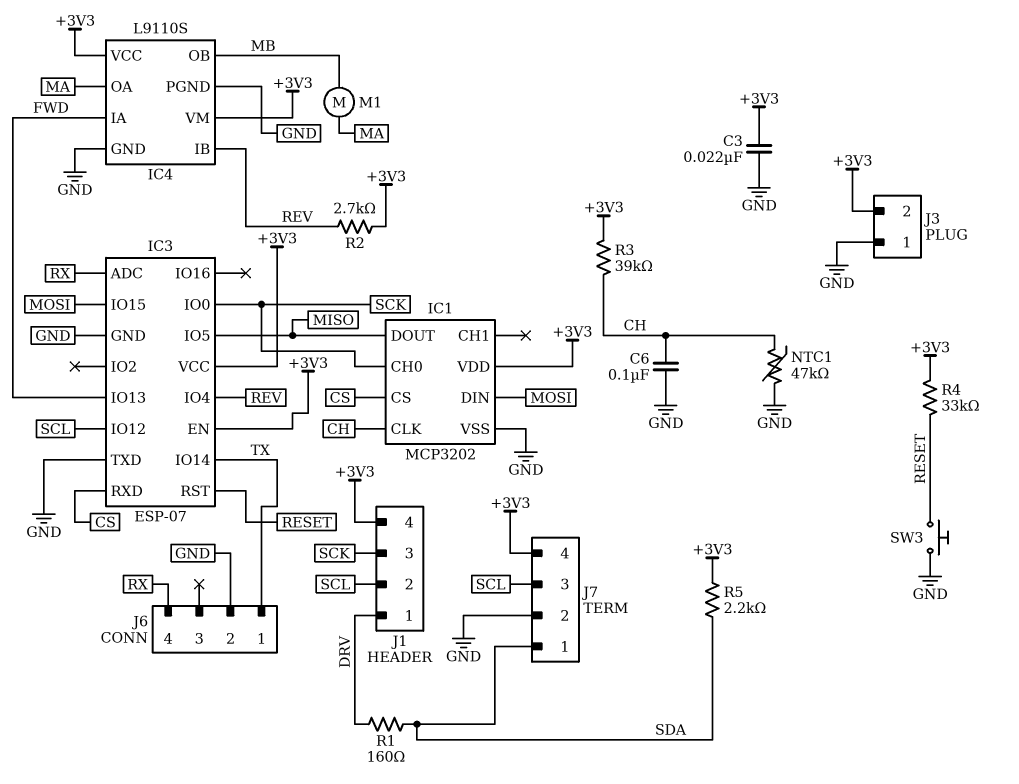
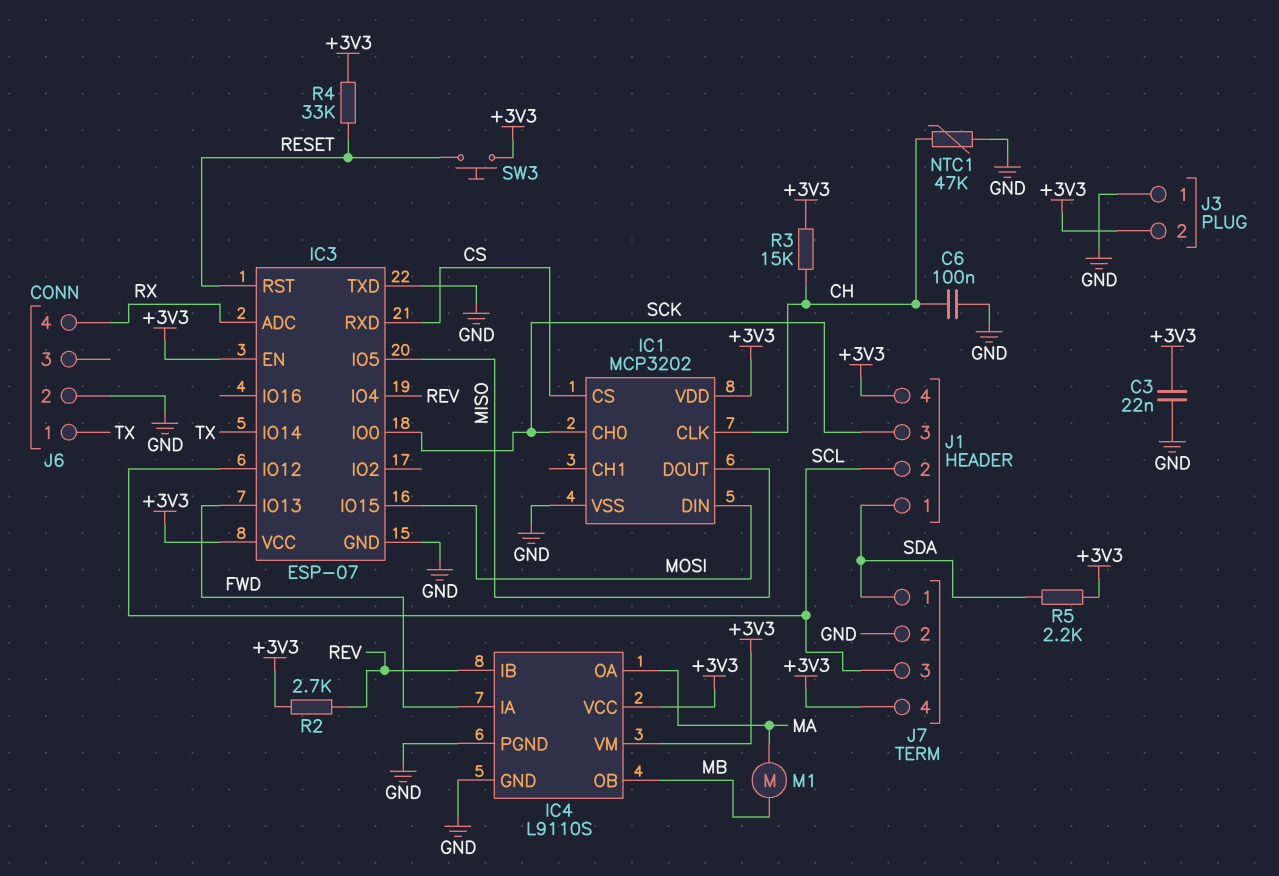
J1 pin 1: DRV -> SDA
R1: 160 (DRV, SDA) -> none
R3: 39k (+3V3, CH) -> 15k (+3V3, CH)
SW3: button (GND, RESET) -> button (+3V3, RESET)

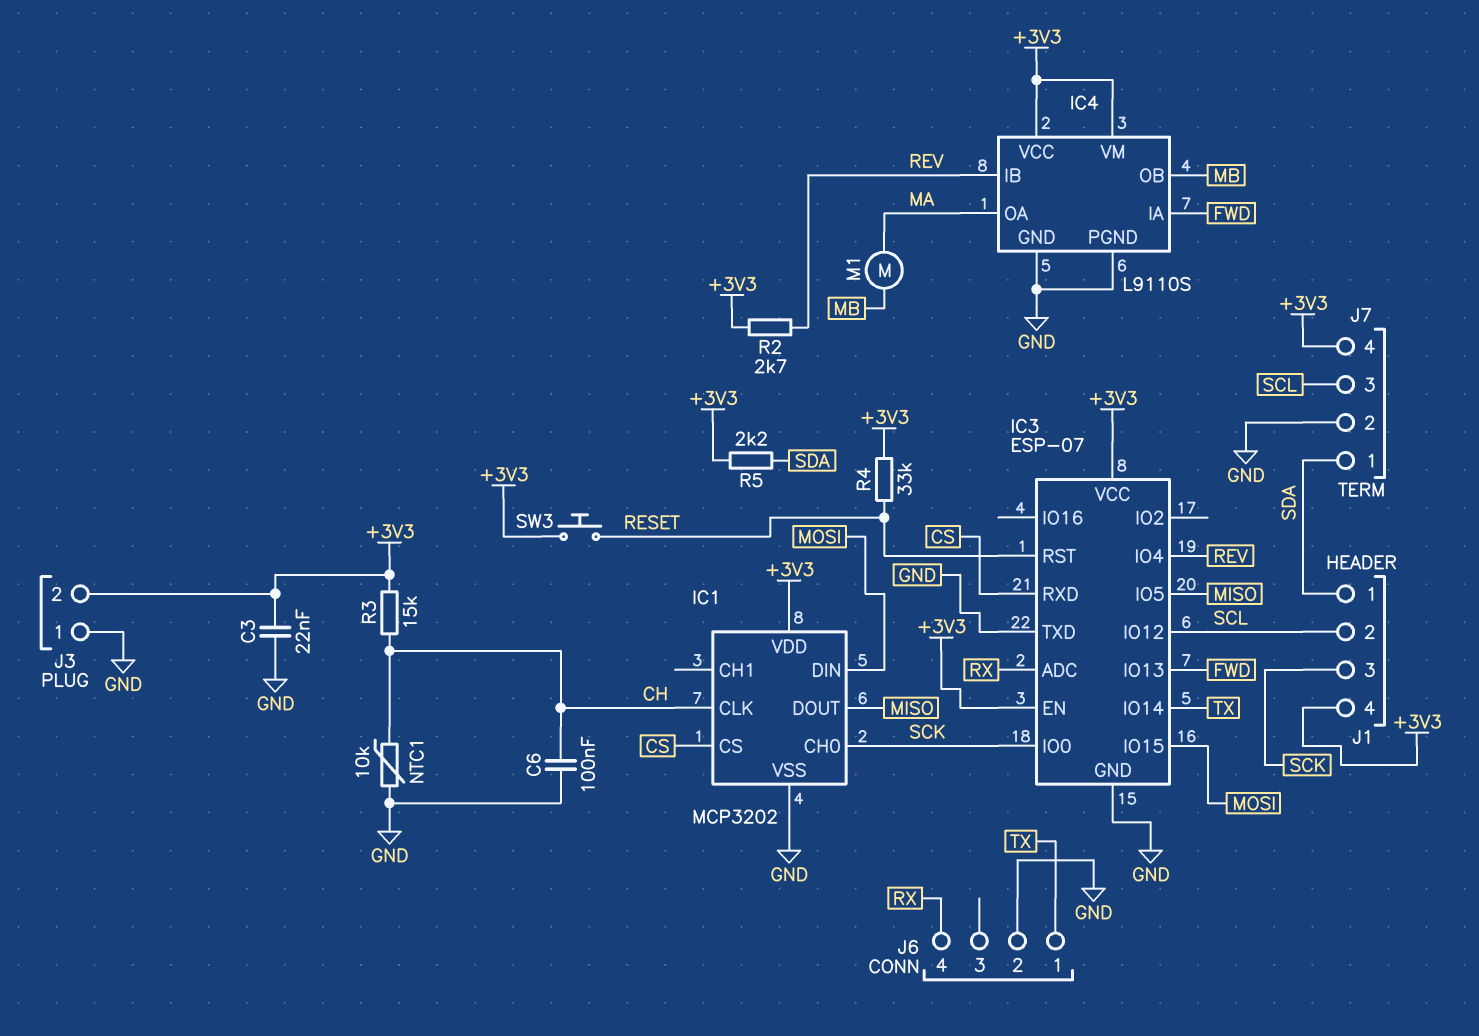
NTC1: 47k (CH, GND) -> 10k (CH, GND)

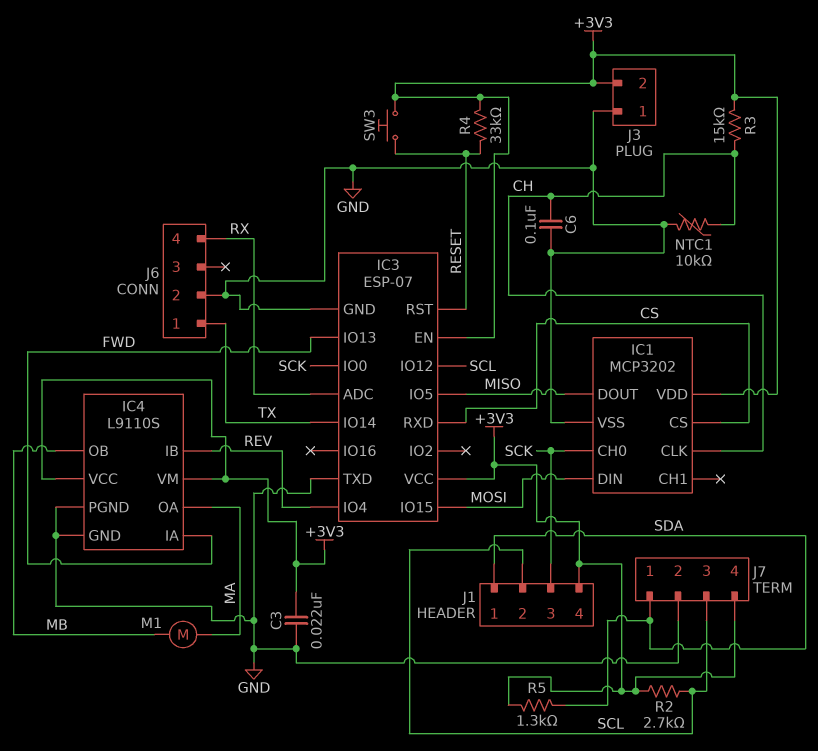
R2: 2.7k (+3V3, REV) -> 2.7k (+3V3, SCL)
R5: 2.2k (+3V3, SDA) -> 1.3k (+3V3, SDA)

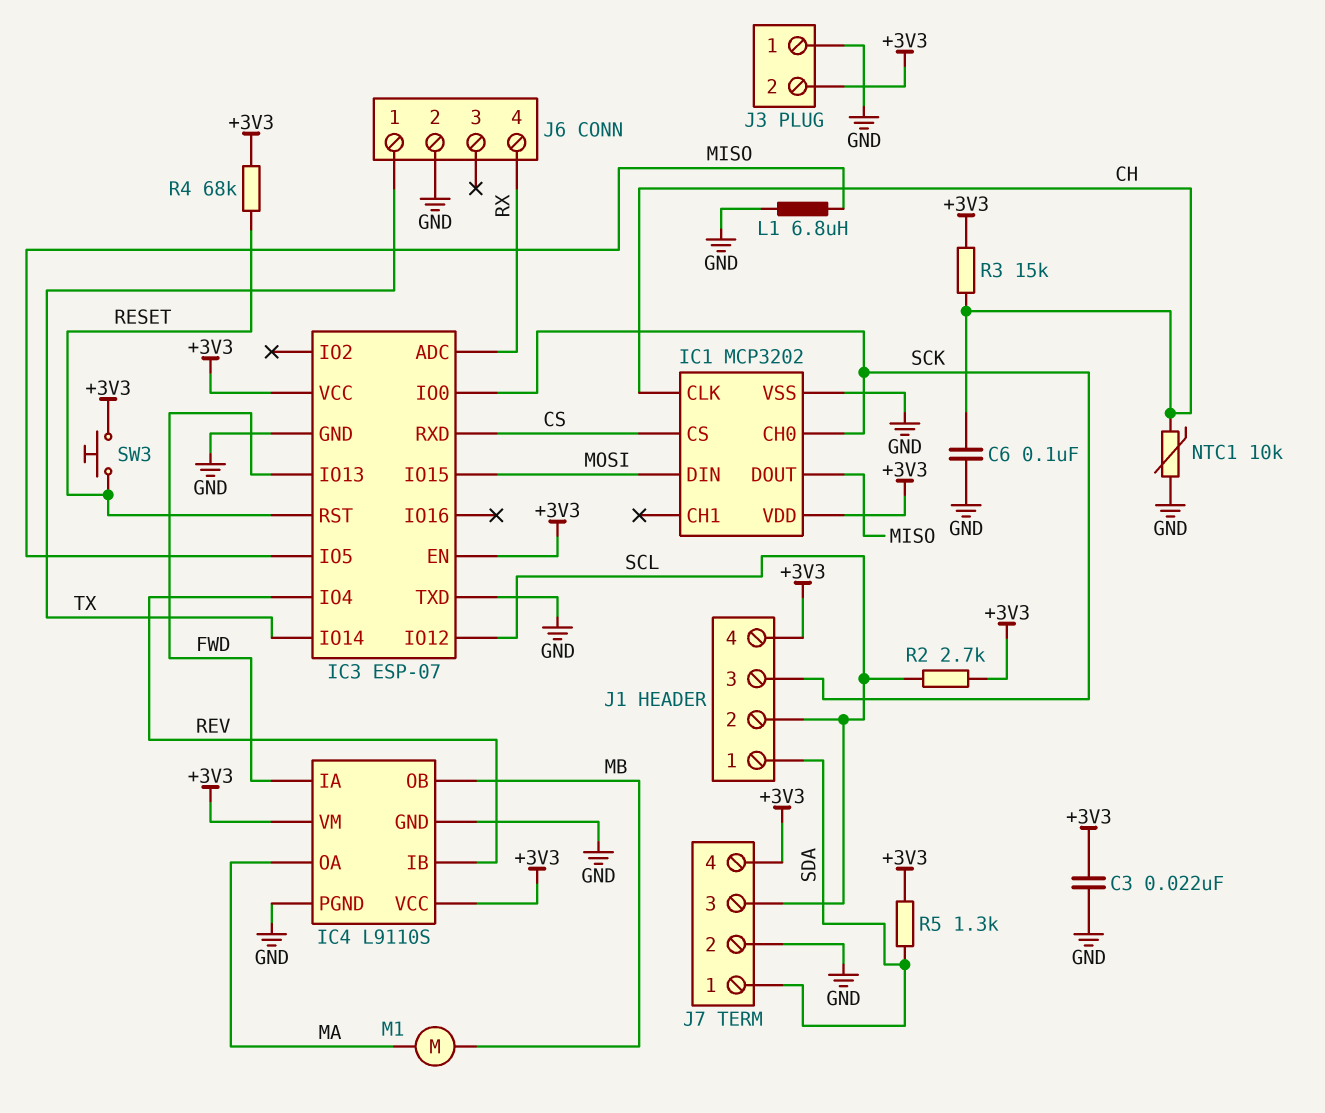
L1: none -> 6.8uH (GND, MISO)
R4: 33k (+3V3, RESET) -> 68k (+3V3, RESET)

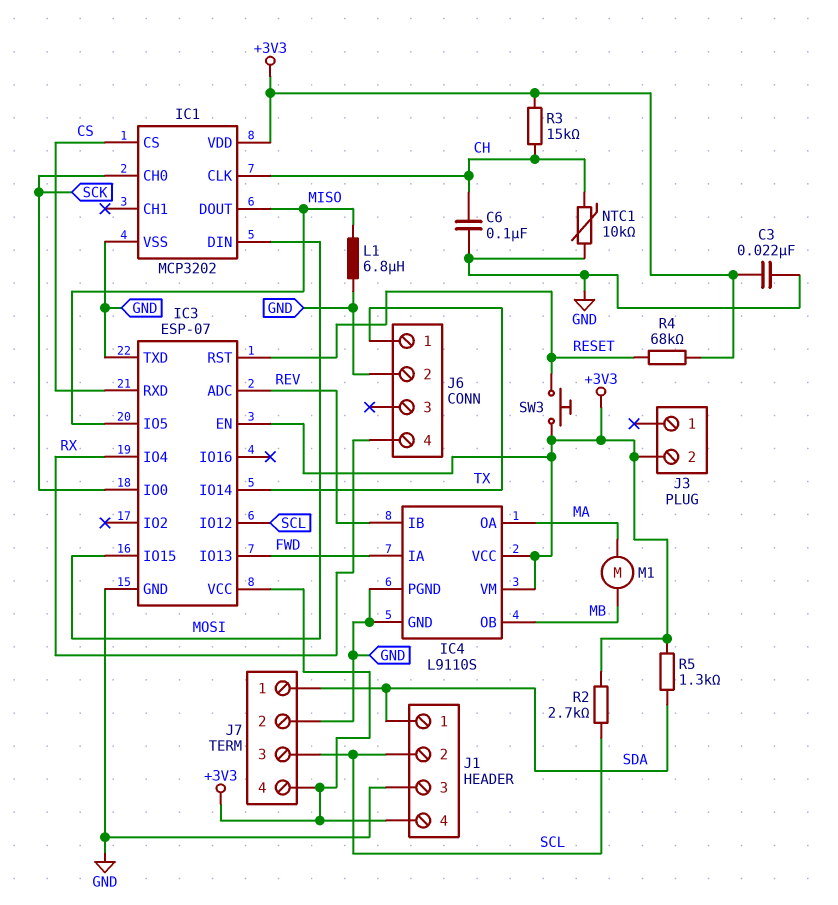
IC3 pin ADC: RX -> REV
IC3 pin IO4: REV -> RX
J1 pin 3: SCK -> GND
J3 pin 1: GND -> none

